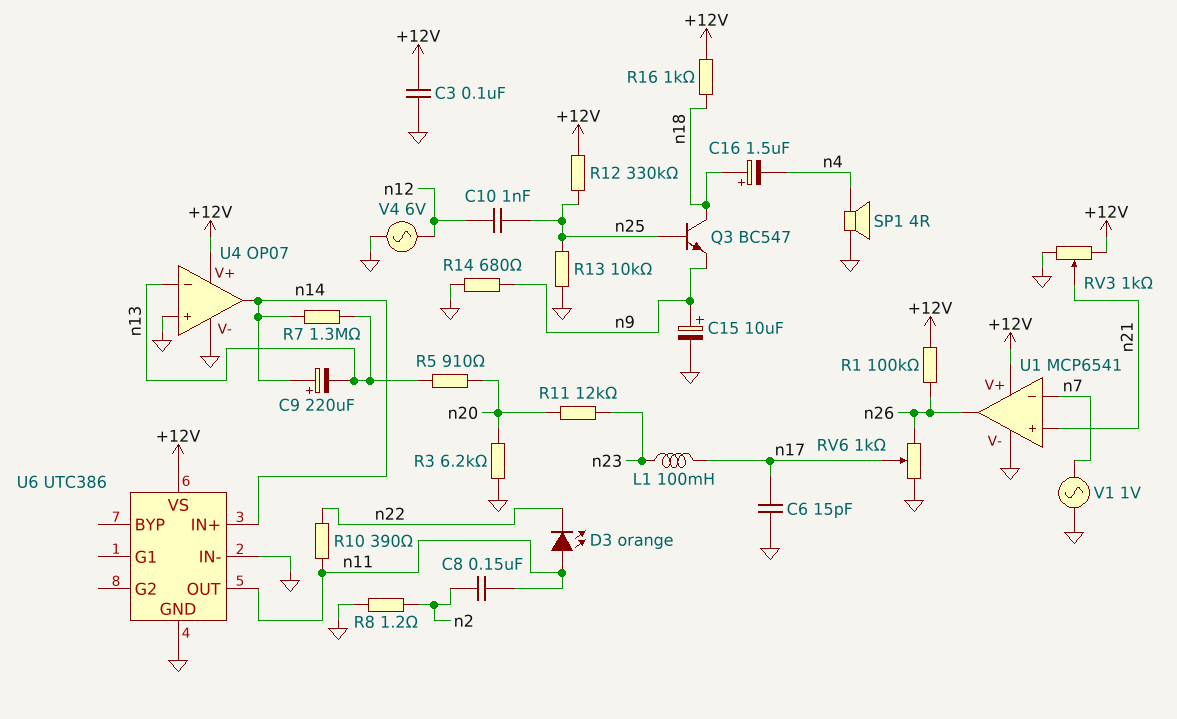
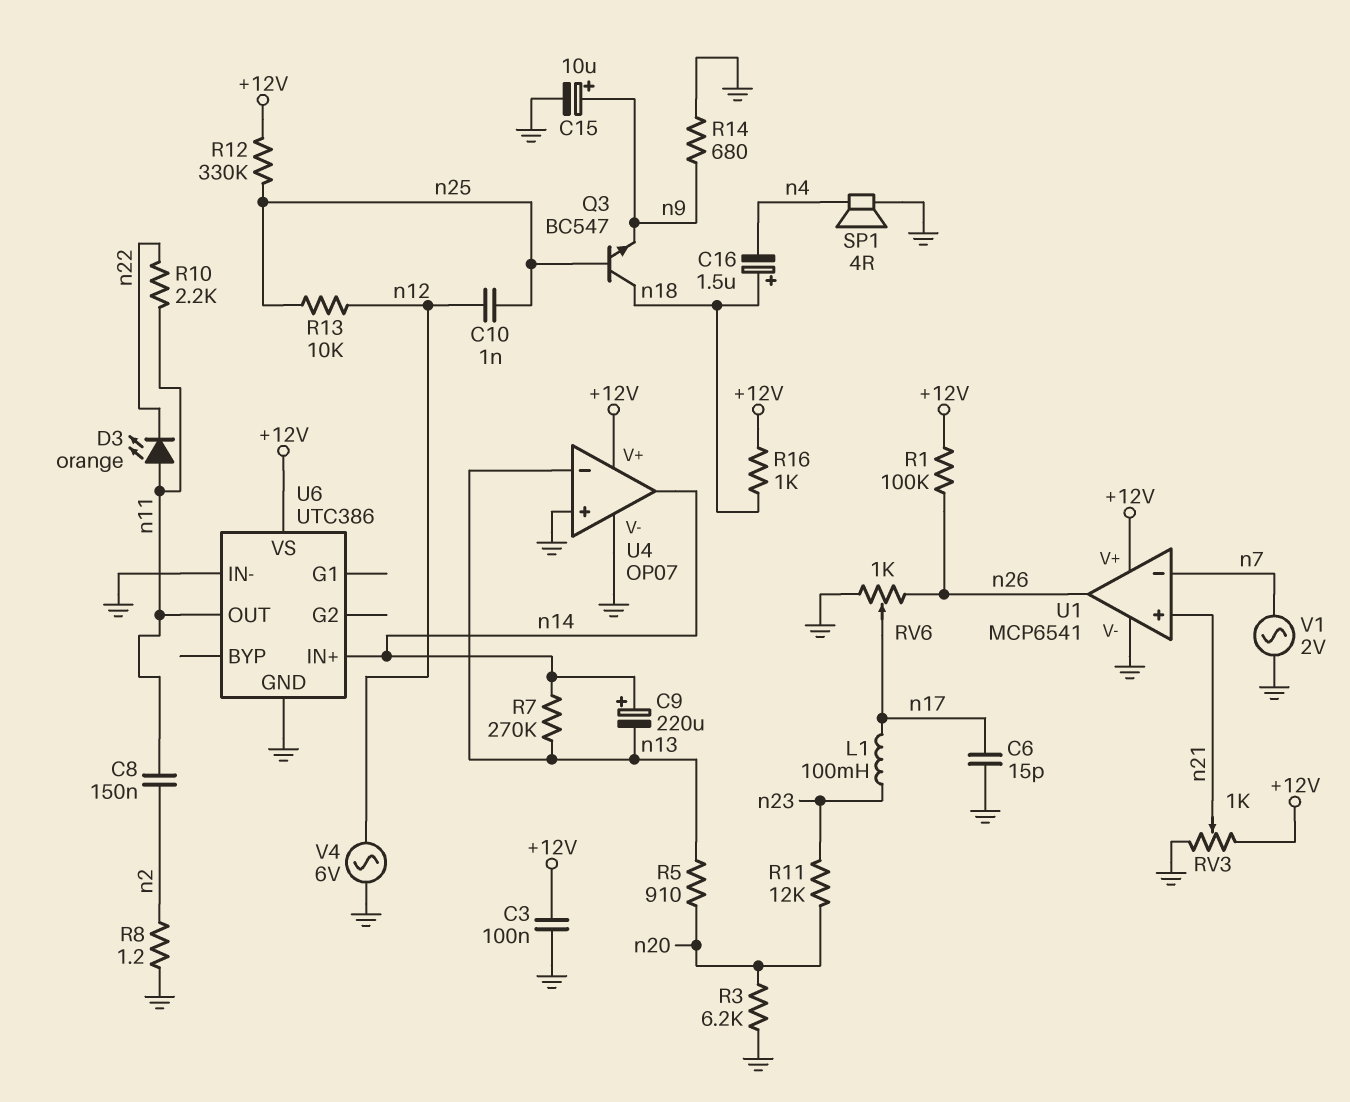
R7: 1.3M (n13, n14) -> 270k (n13, n14)
R10: 390 (n11, n22) -> 2.2k (n11, n22)
R13: 10k (GND, n25) -> 10k (n12, n25)
V1: AC 1V (GND, n7) -> AC 2V (GND, n7)

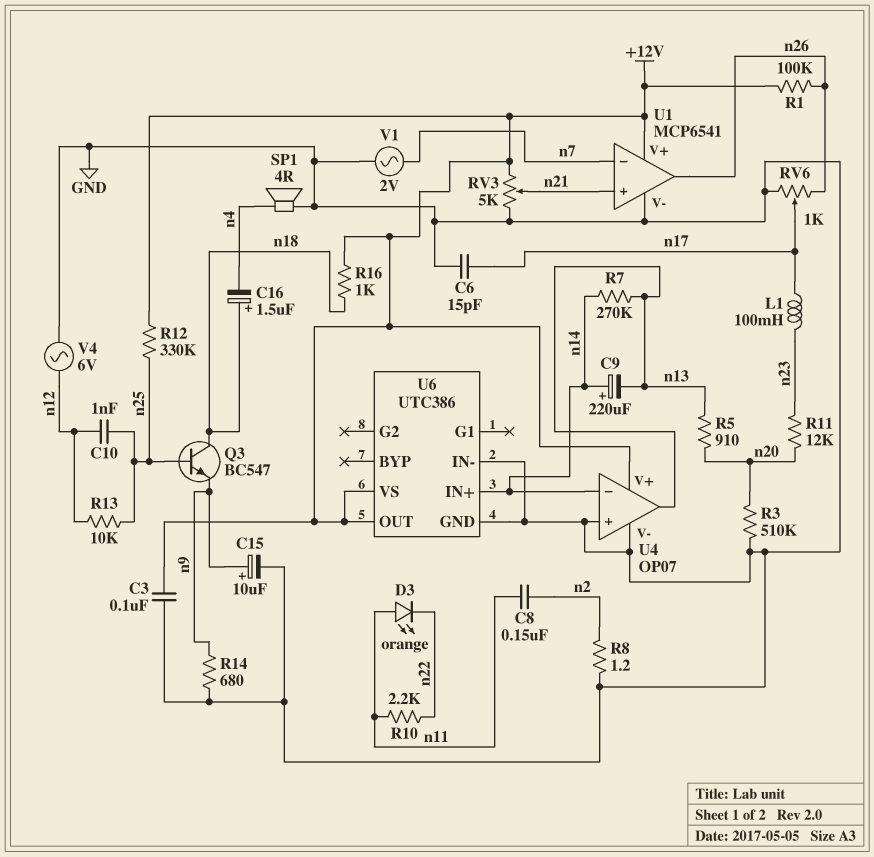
R3: 6.2k (GND, n20) -> 510k (GND, n20)
RV3: 1k (+12V, GND, wiper n21) -> 5k (+12V, GND, wiper n21)
U4 pin in-: n13 -> n14
U4 pin out: n14 -> n13
U6 pin OUT: n11 -> +12V

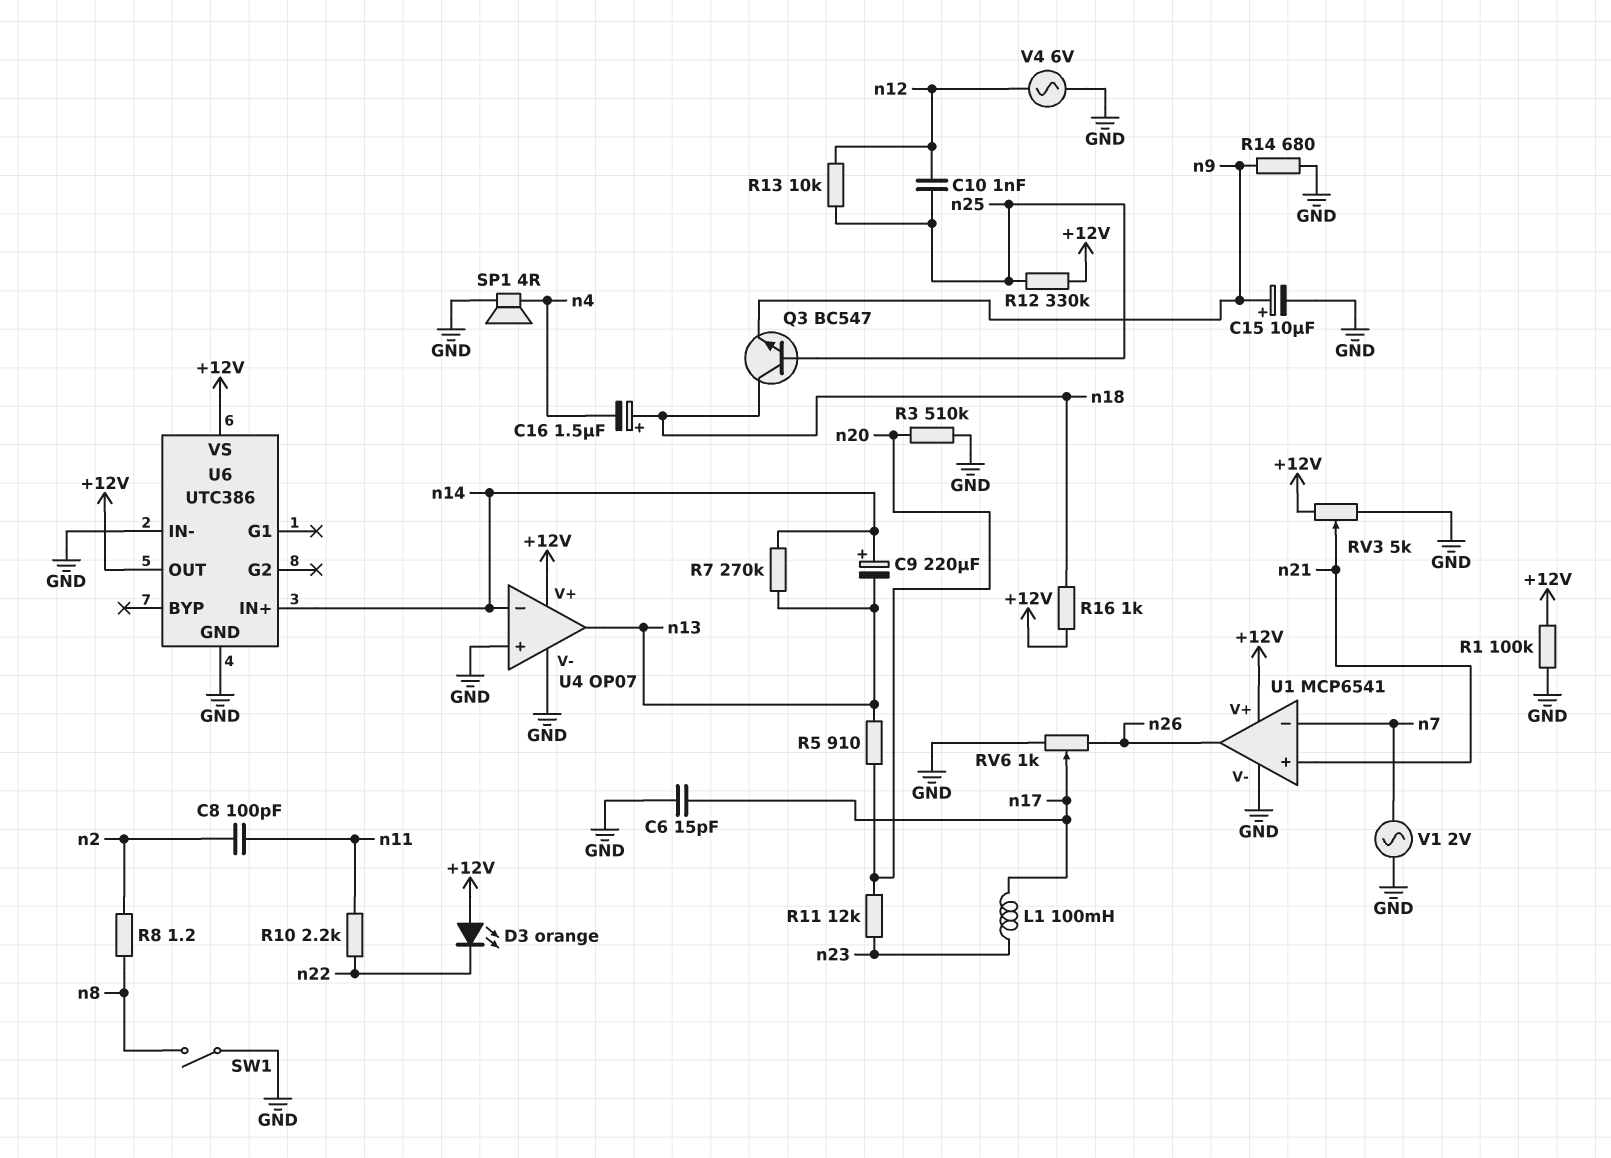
C3: 100nF (+12V, GND) -> none
C8: 150nF (n2, n11) -> 100pF (n2, n11)
D3: LED orange (A n11, K n22) -> LED orange (A +12V, K n22)
R1: 100k (+12V, n26) -> 100k (+12V, GND)
R8: 1.2 (GND, n2) -> 1.2 (n2, n8)
SW1: none -> switch (GND, n8)

